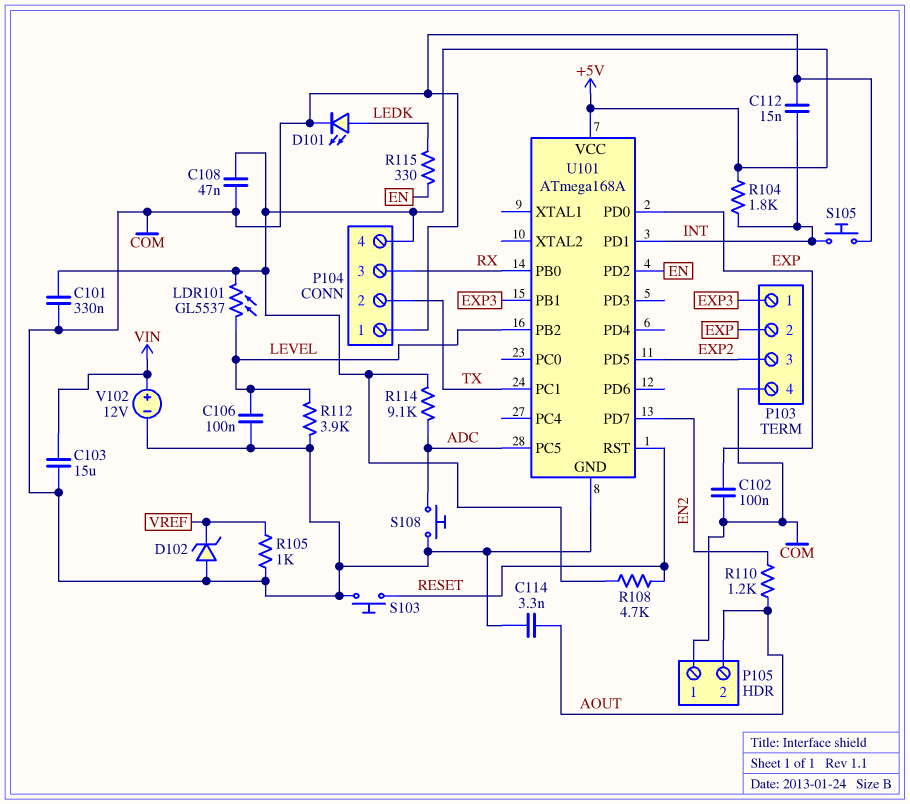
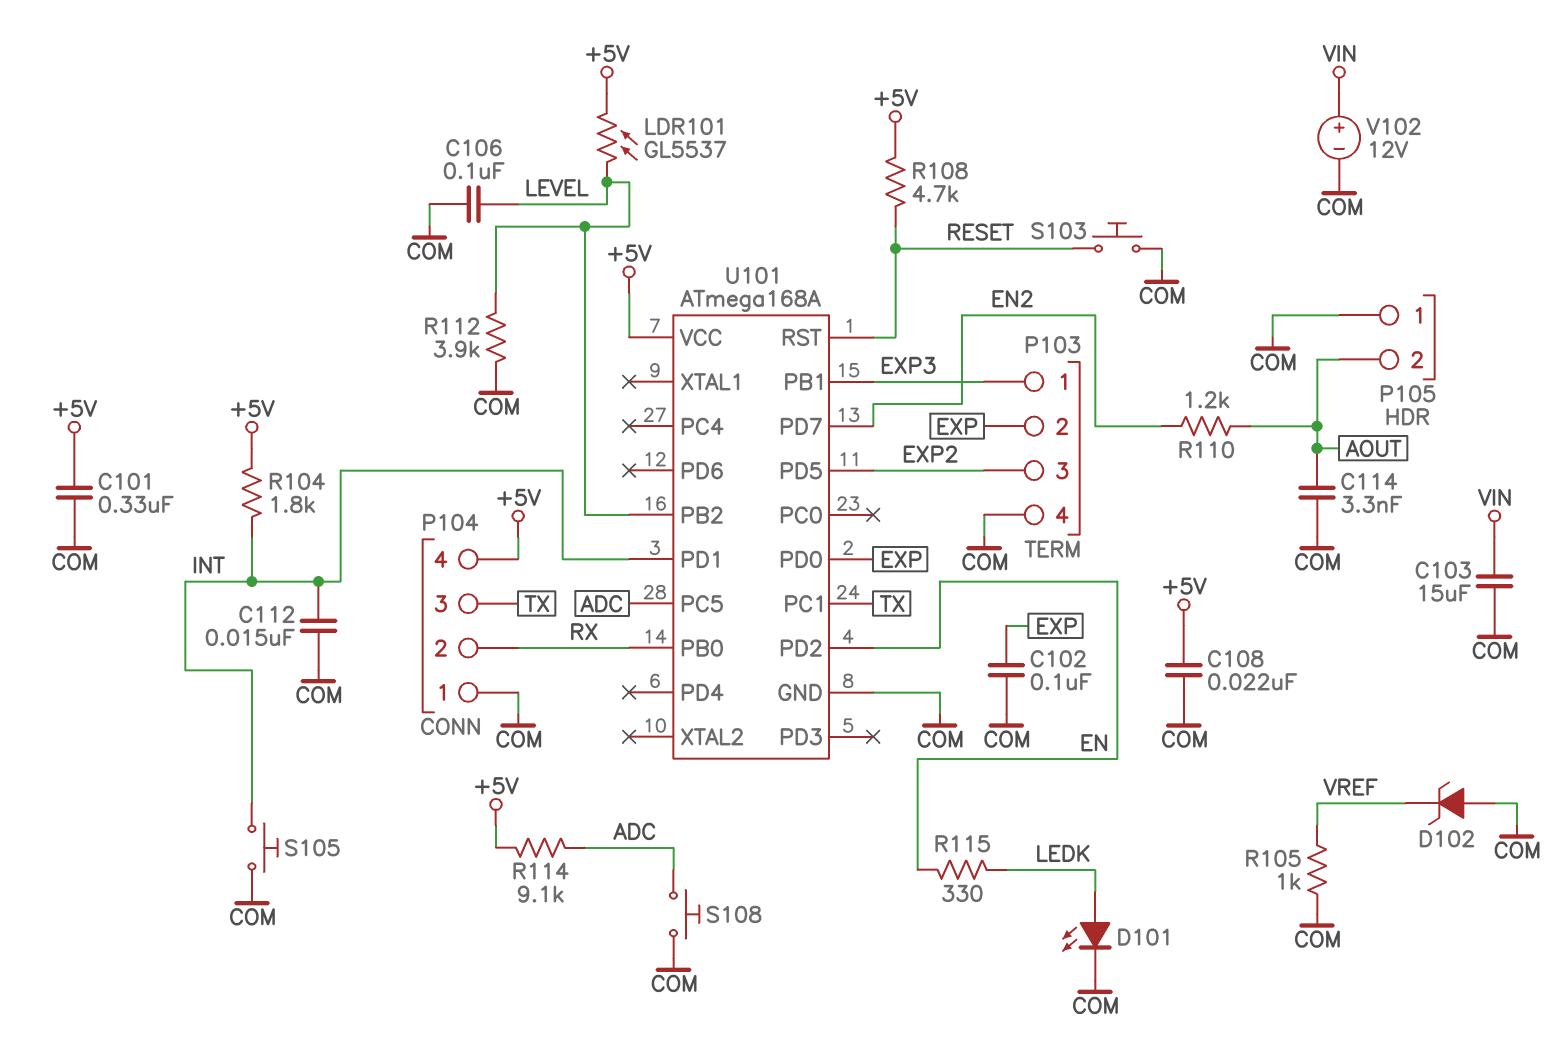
C108: 47nF (+5V, COM) -> 22nF (+5V, COM)
P104 pin 2: TX -> RX
P104 pin 3: RX -> TX

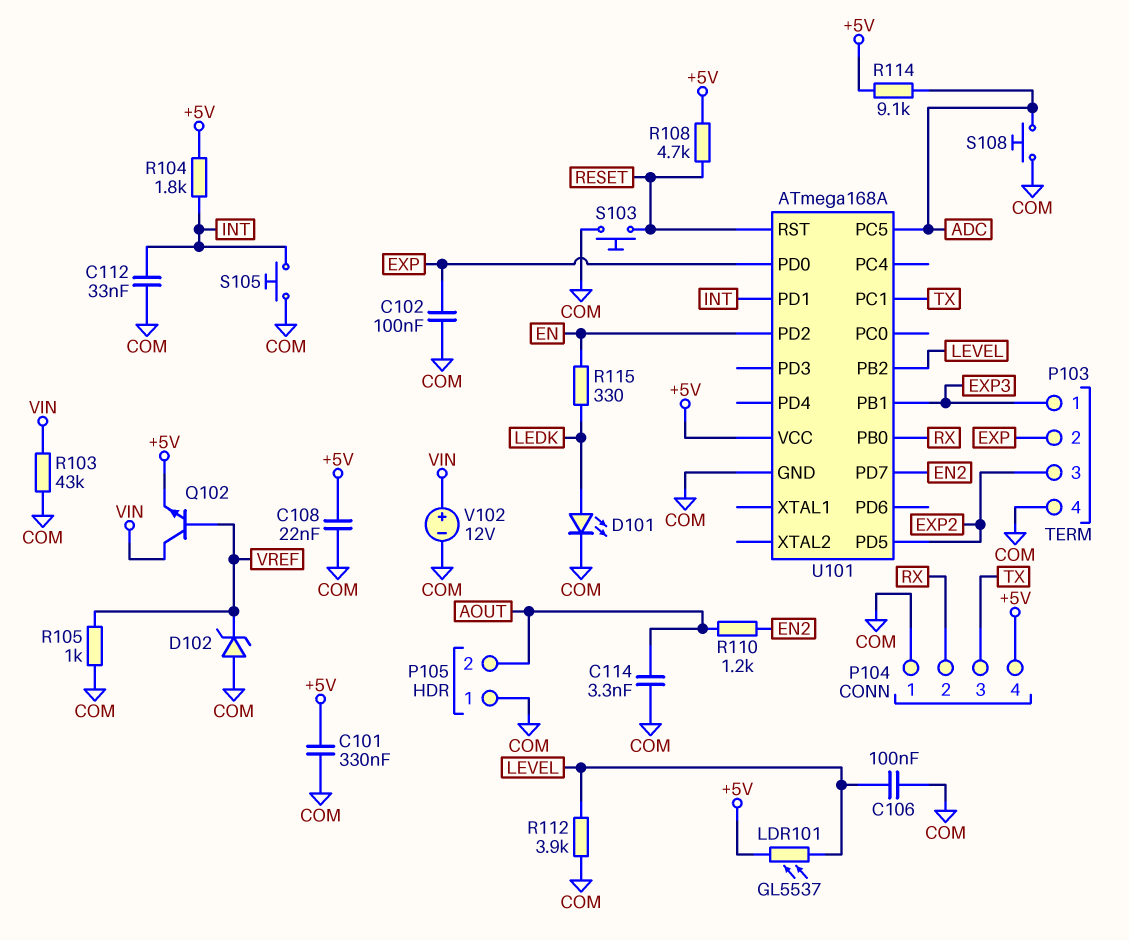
C103: 15uF (COM, VIN) -> none
C112: 15nF (COM, INT) -> 33nF (COM, INT)
Q102: none -> NPN (B VREF, C VIN, E +5V)
R103: none -> 43k (COM, VIN)

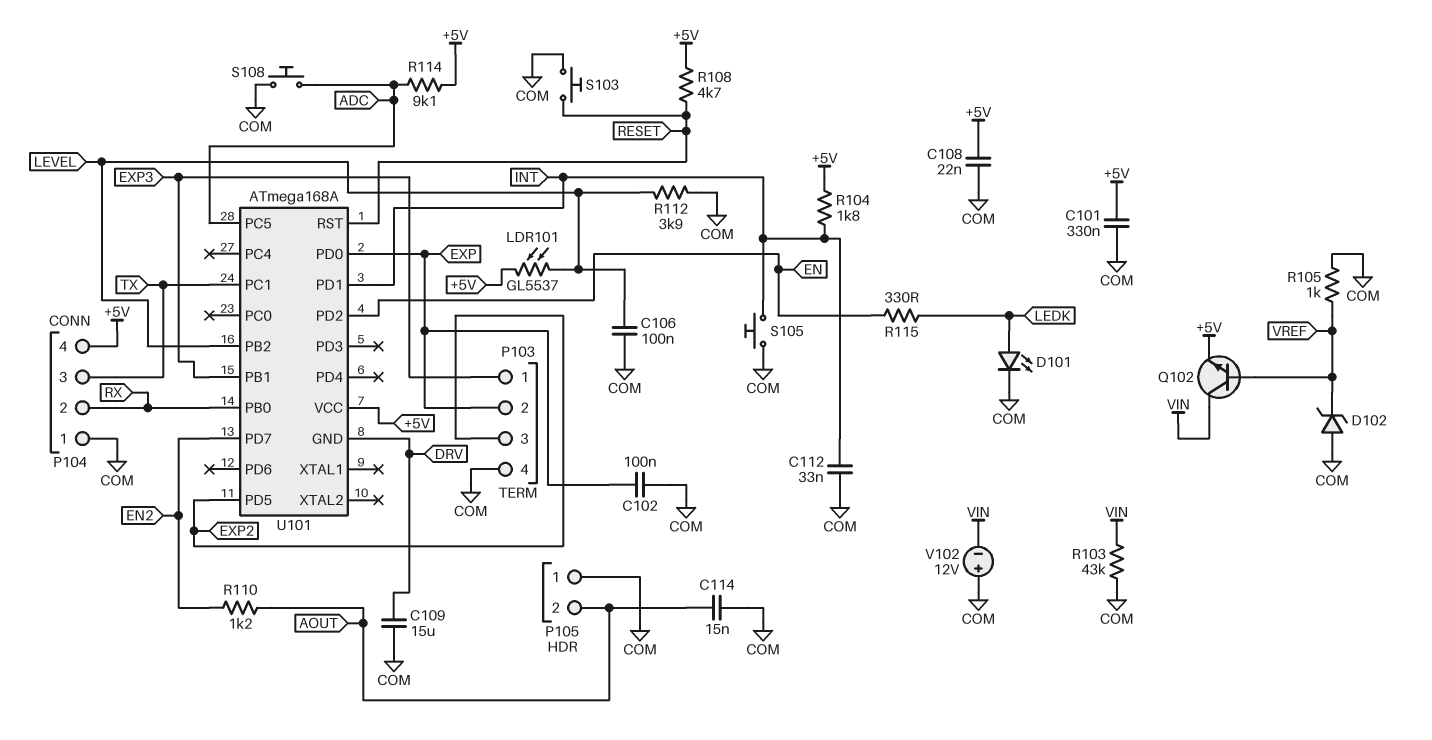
C109: none -> 15uF (COM, DRV)
C114: 3.3nF (AOUT, COM) -> 15nF (AOUT, COM)
U101 pin GND: COM -> DRV
V102: 12V (plus VIN, minus COM) -> 12V (plus COM, minus VIN)

